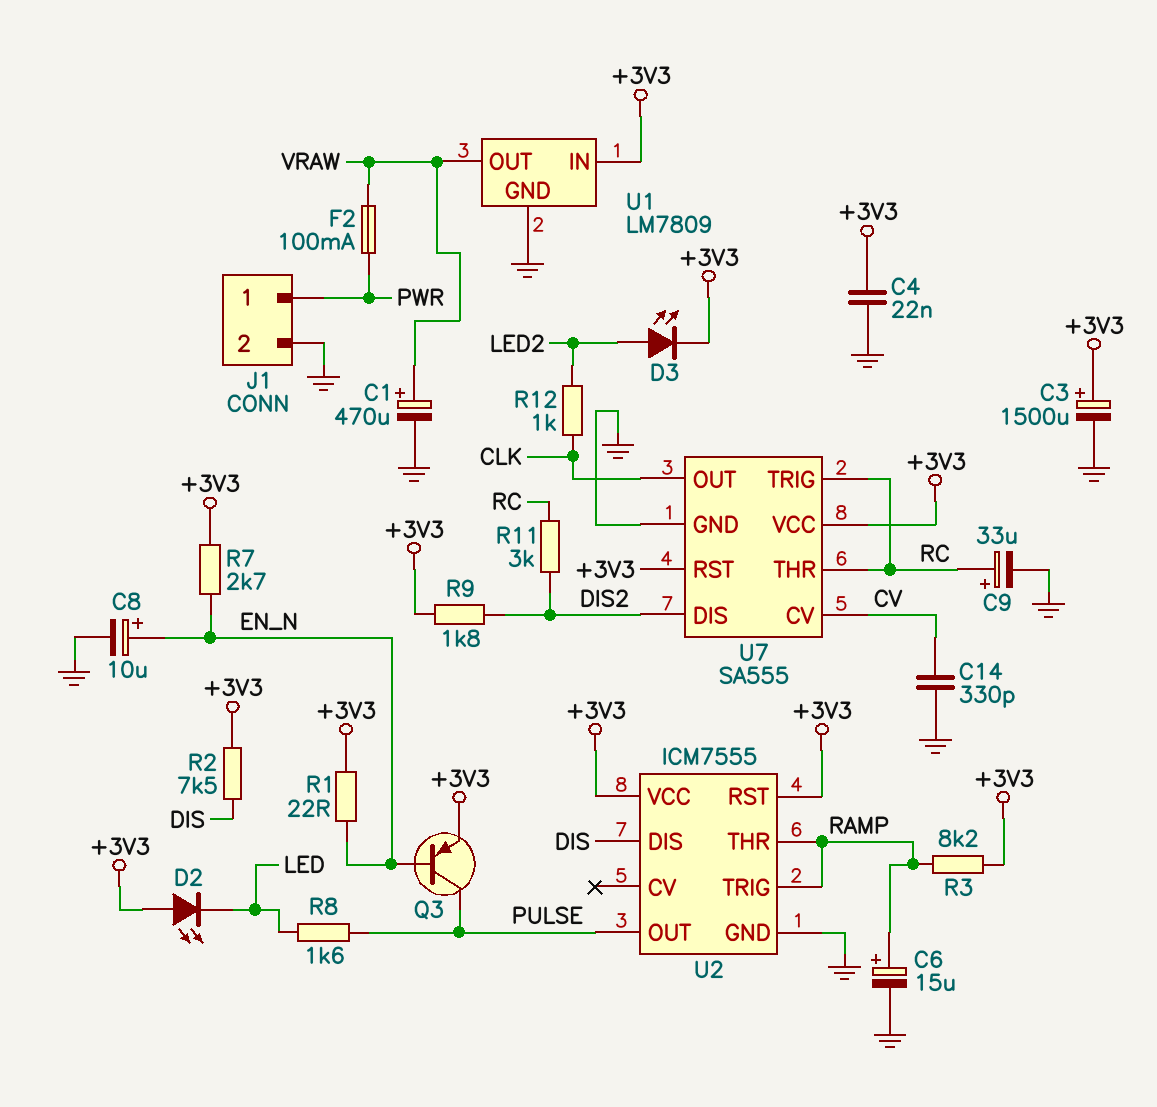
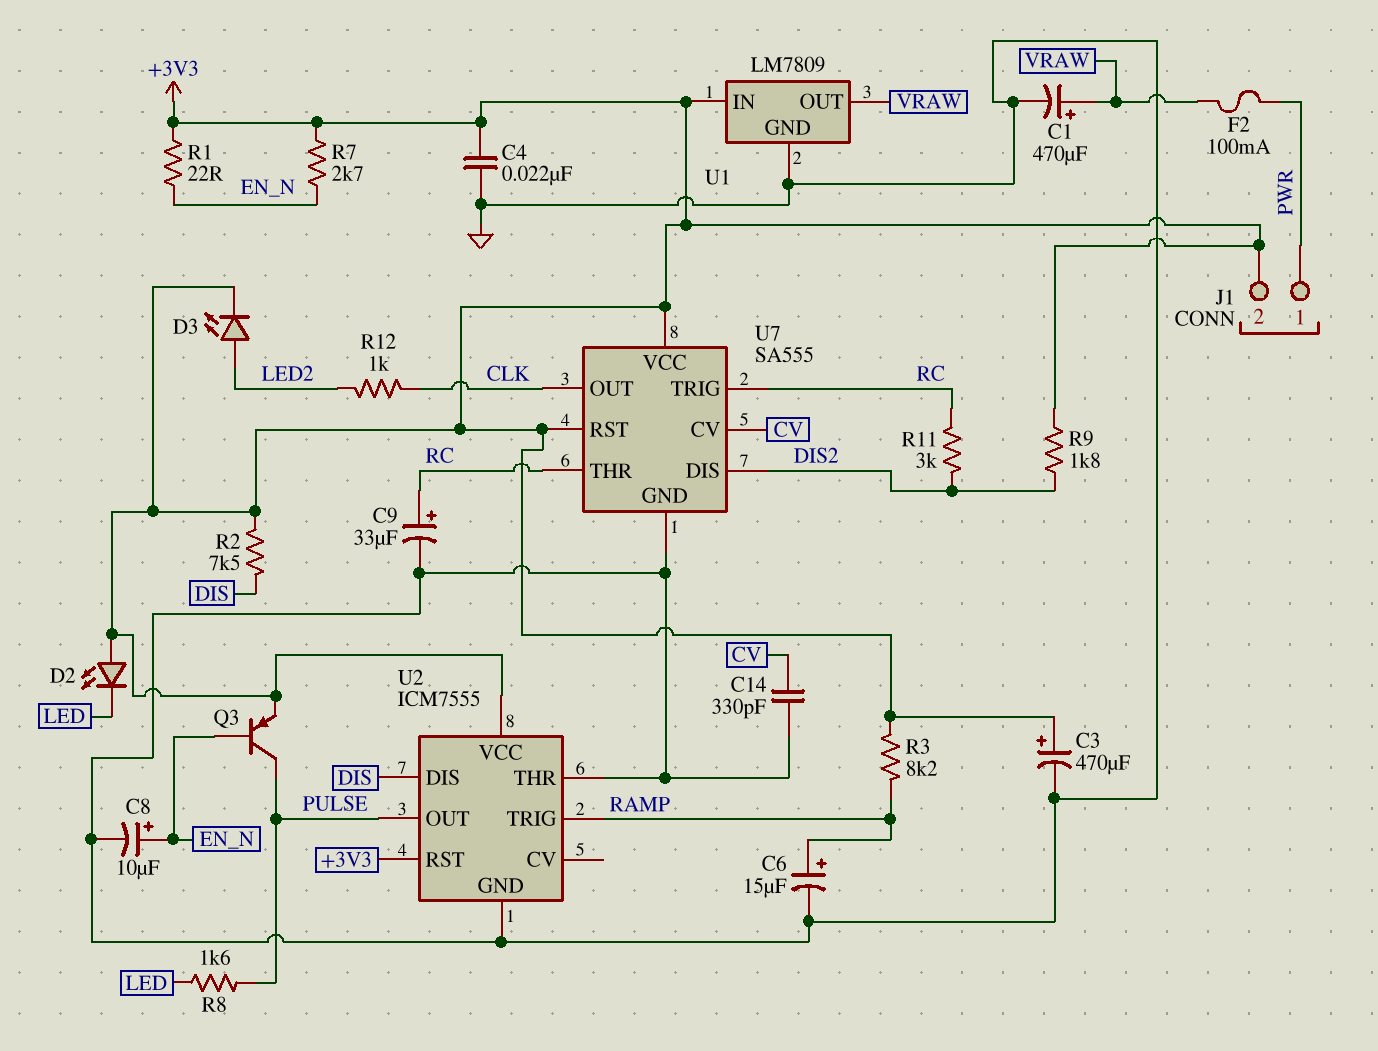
C3: 1500uF (plus +3V3, minus GND) -> 470uF (plus +3V3, minus GND)
J1 pin 2: GND -> +3V3
U2 pin THR: RAMP -> GND

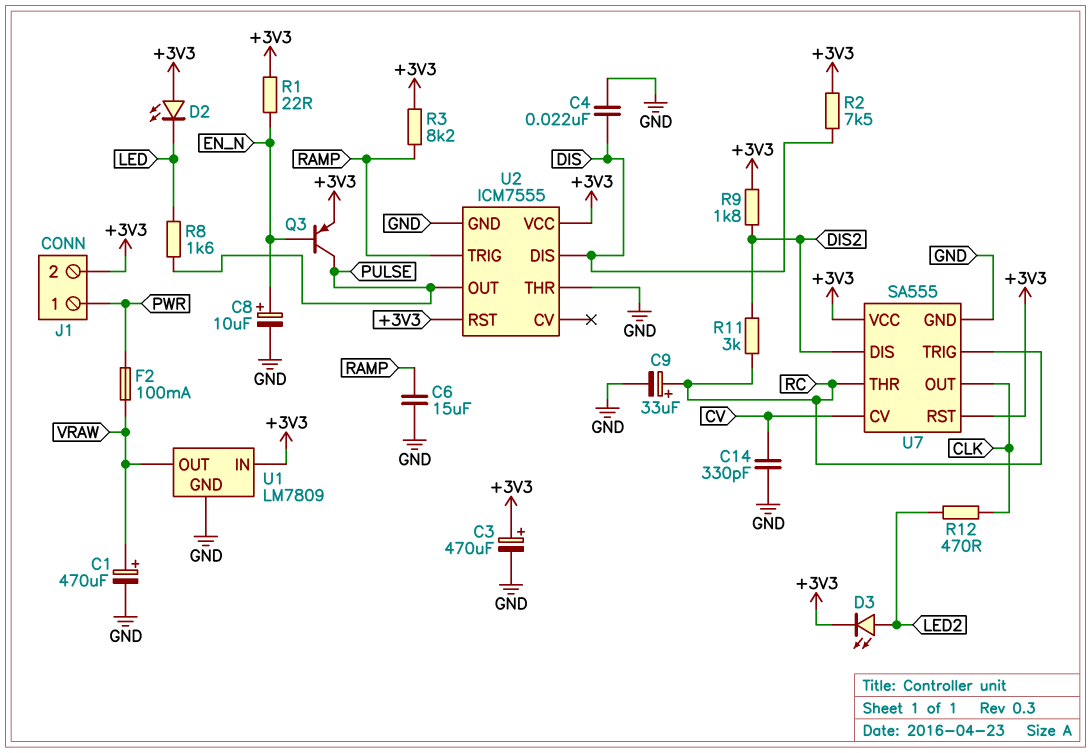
C4: 22nF (+3V3, GND) -> 22nF (DIS, GND)
C6: 15uF (plus RAMP, minus GND) -> 15uF (GND, RAMP)
R7: 2.7k (+3V3, EN_N) -> none
R12: 1k (CLK, LED2) -> 470 (CLK, LED2)

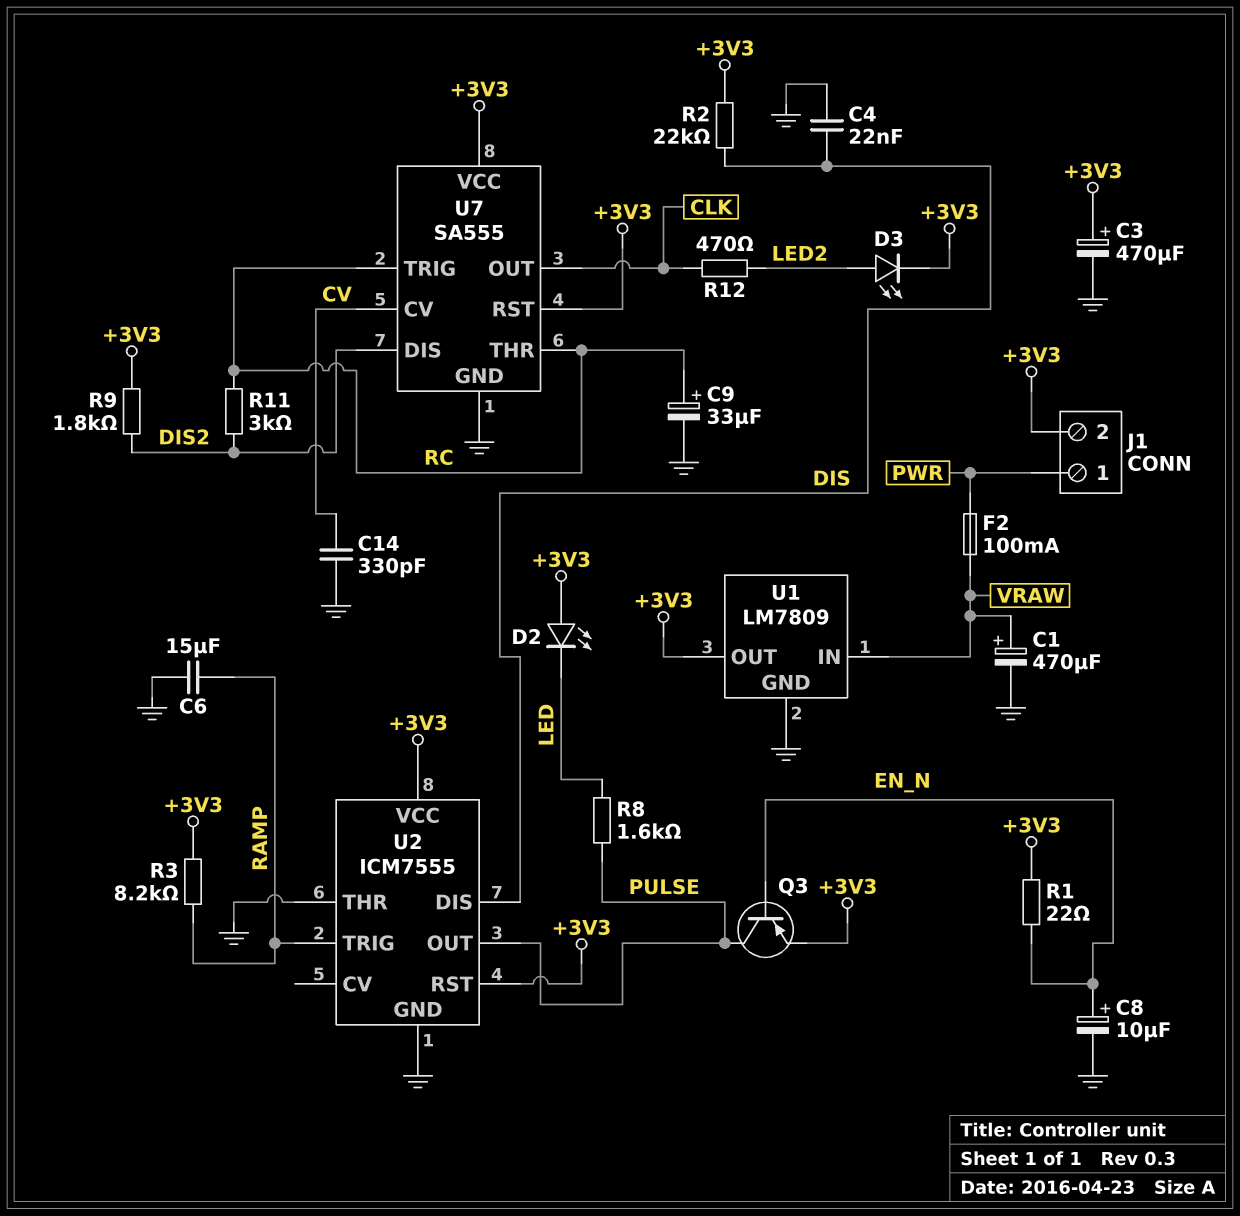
R2: 7.5k (+3V3, DIS) -> 22k (+3V3, DIS)
U1 pin IN: +3V3 -> VRAW
U1 pin OUT: VRAW -> +3V3

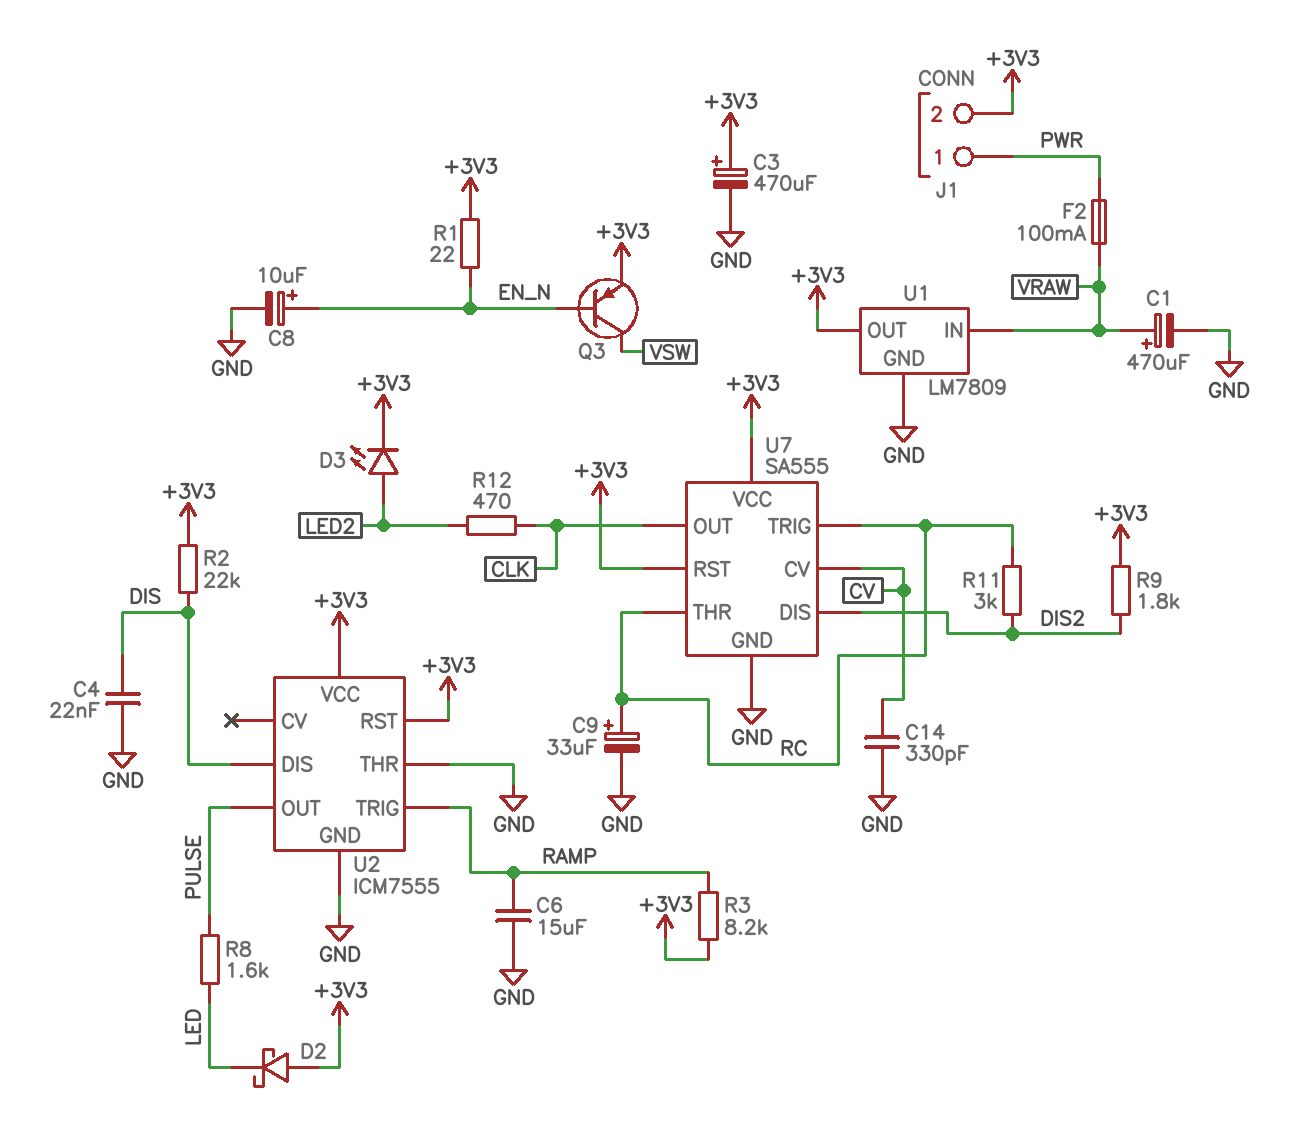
D2: LED (A +3V3, K LED) -> schottky (A +3V3, K LED)
Q3: PNP (B EN_N, C PULSE, E +3V3) -> PNP (B EN_N, C VSW, E +3V3)

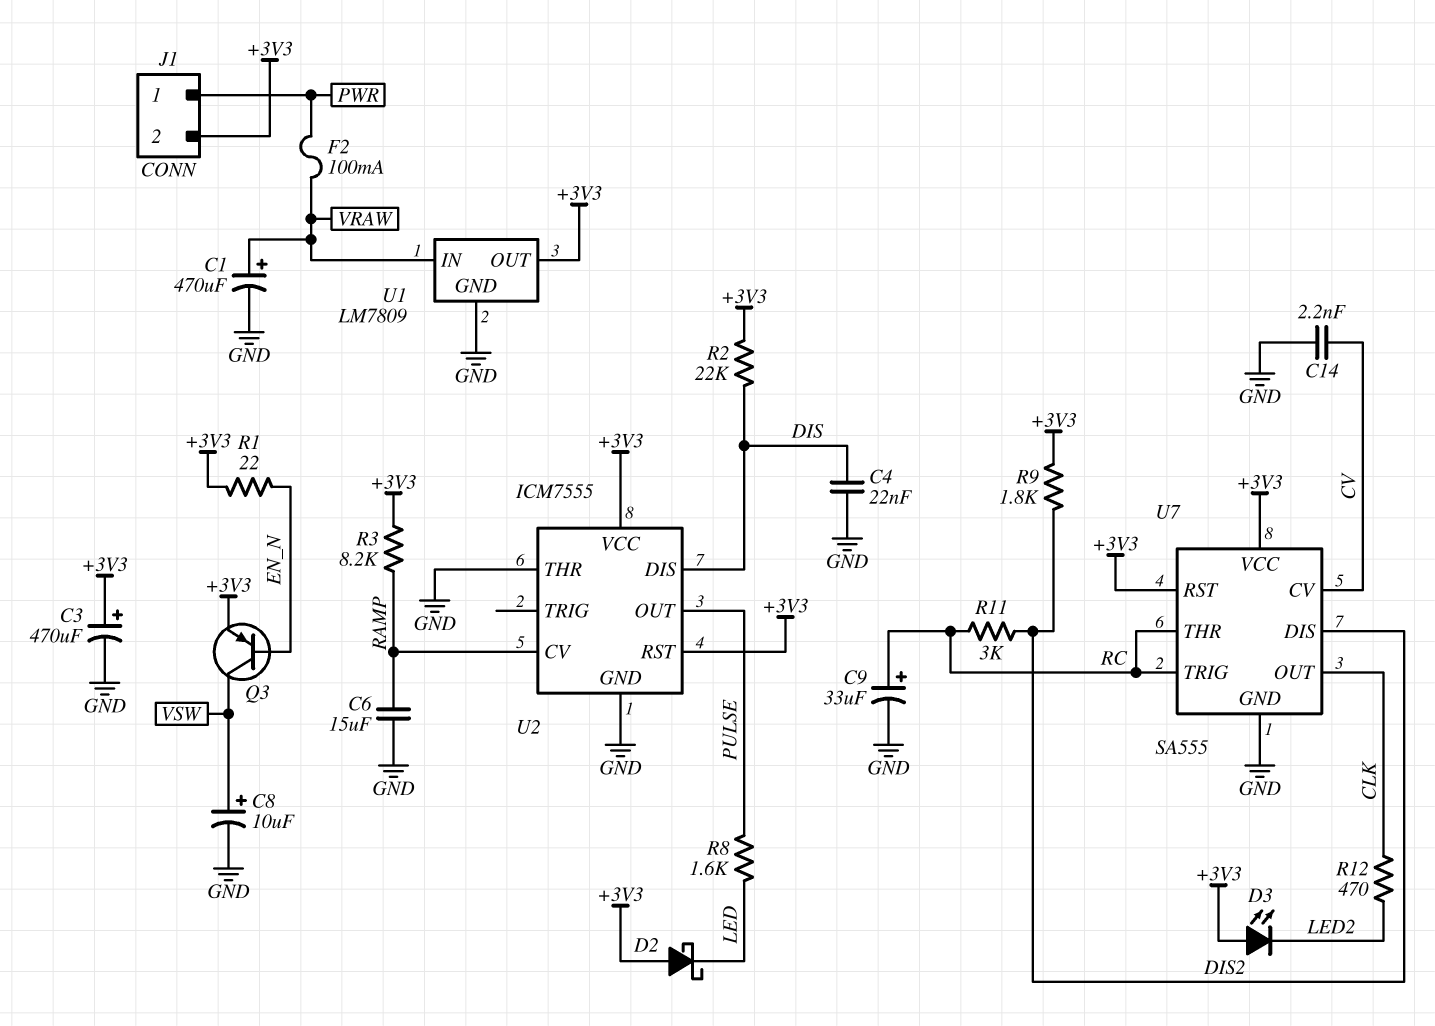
C8: 10uF (plus EN_N, minus GND) -> 10uF (plus VSW, minus GND)
C14: 330pF (CV, GND) -> 2.2nF (CV, GND)
D3: LED (A LED2, K +3V3) -> LED (A +3V3, K LED2)
U2 pin CV: none -> RAMP
U2 pin TRIG: RAMP -> none

